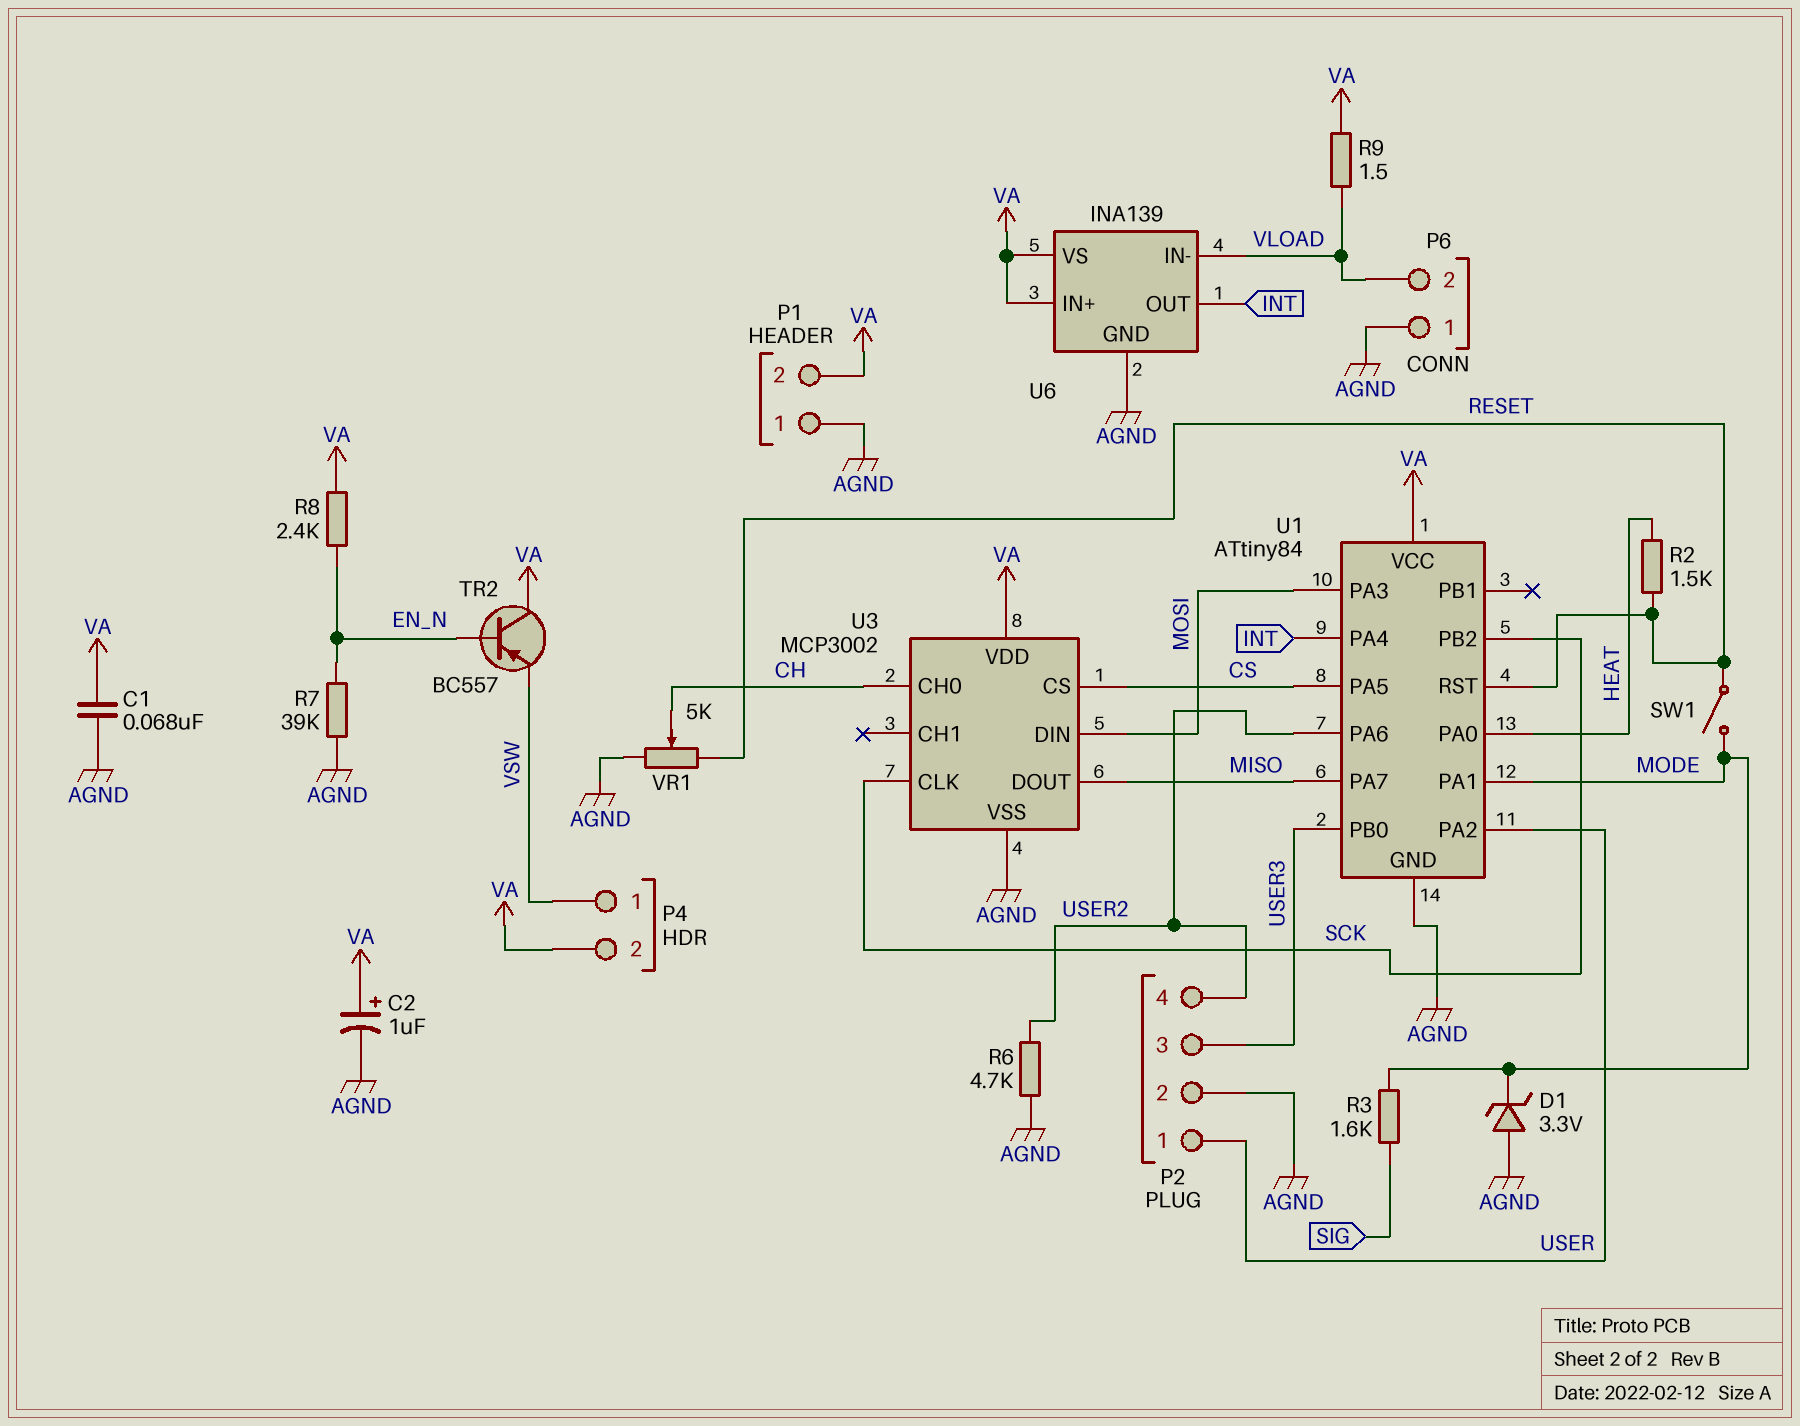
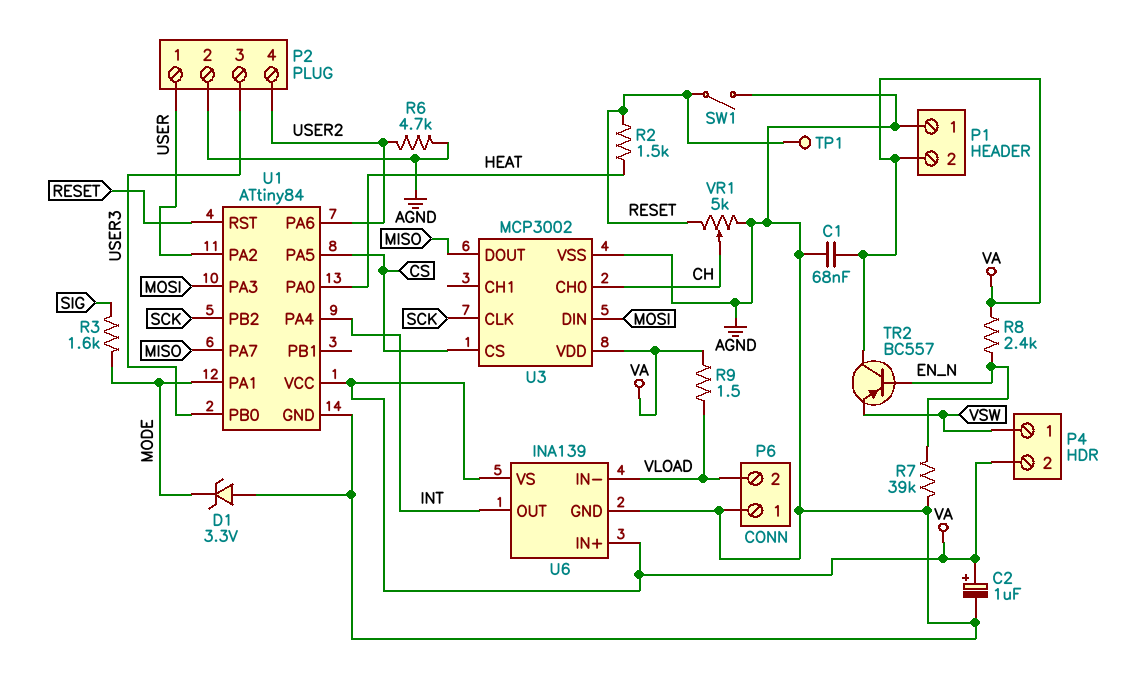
SW1: switch (MODE, RESET) -> switch (AGND, RESET)
TP1: none -> test point (RESET)

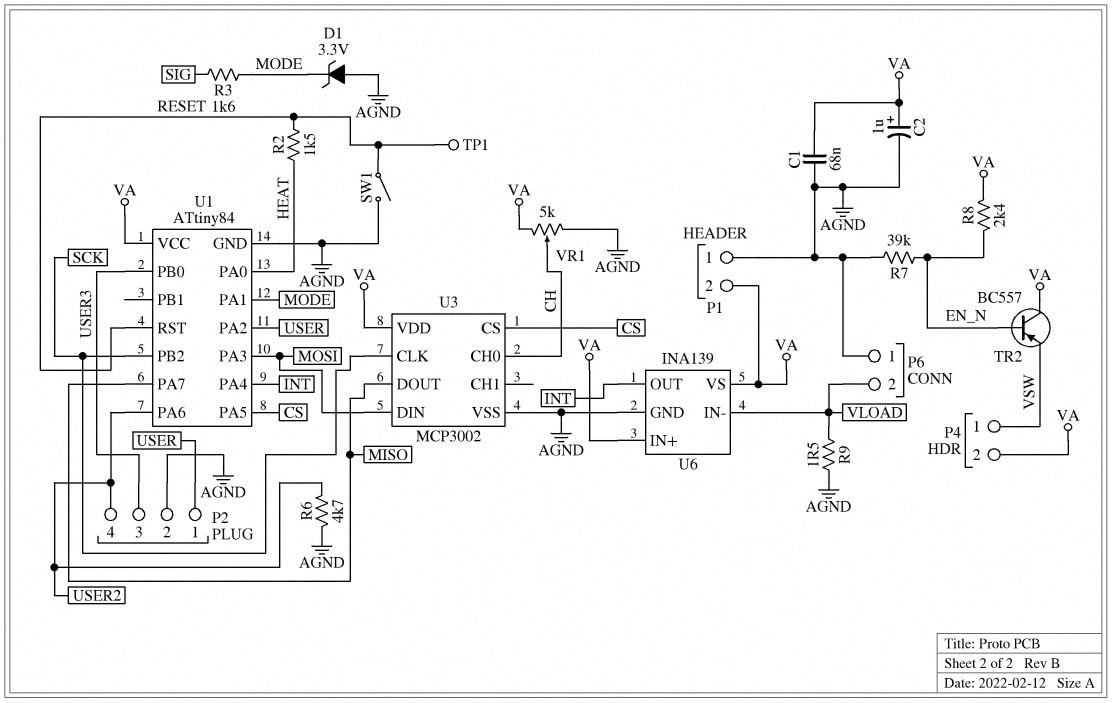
R9: 1.5 (VA, VLOAD) -> 1.5 (AGND, VLOAD)
VR1: 5k (AGND, RESET, wiper CH) -> 5k (AGND, VA, wiper CH)

